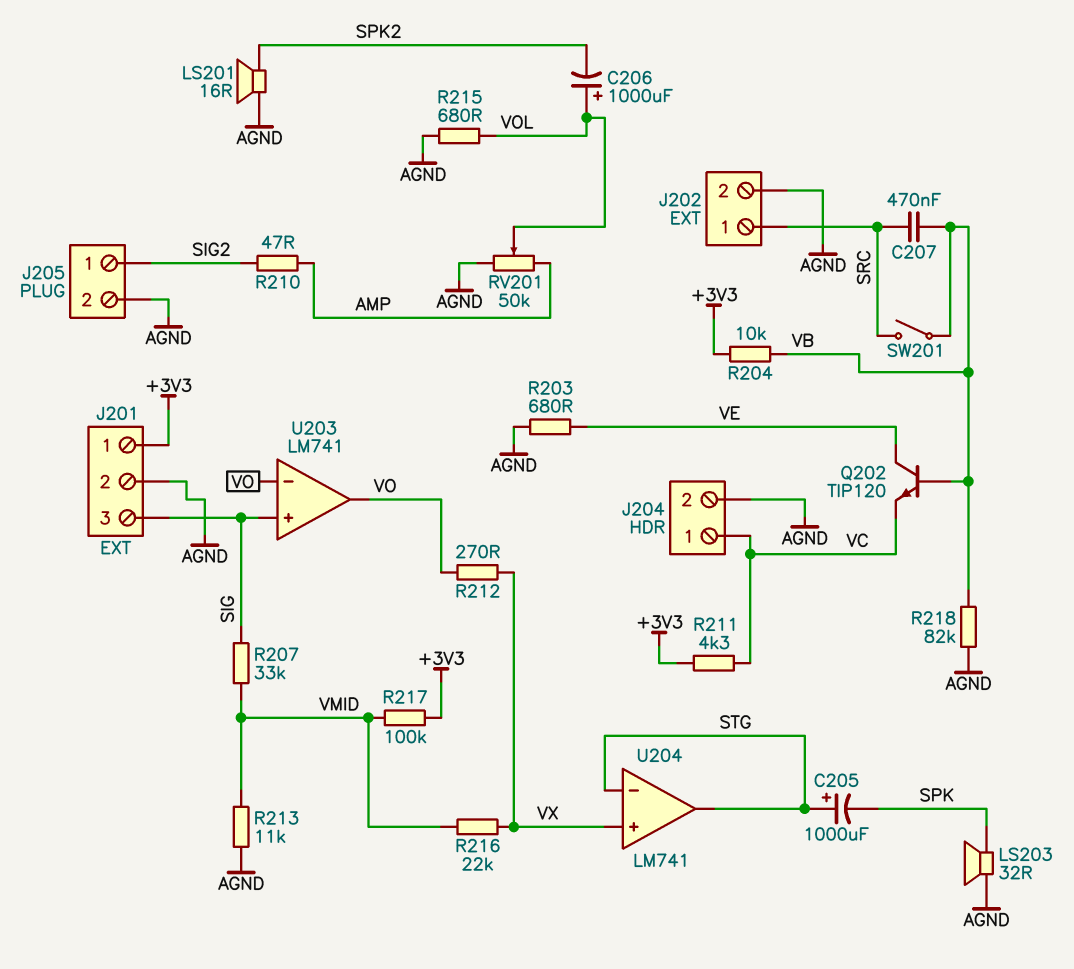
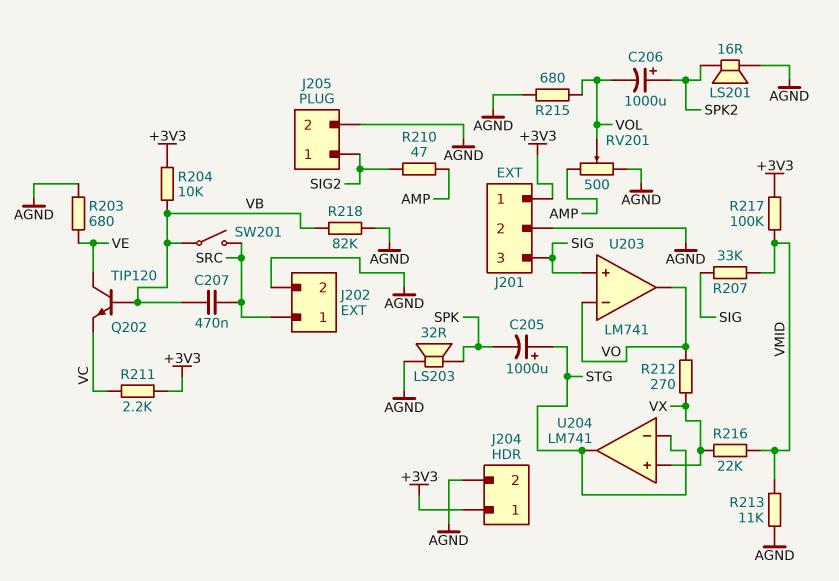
C206: 1000uF (plus VOL, minus SPK2) -> 1000uF (plus SPK2, minus VOL)
J204 pin 1: VC -> +3V3
R211: 4.3k (+3V3, VC) -> 2.2k (+3V3, VC)
RV201: 50k (AGND, AMP, wiper VOL) -> 500 (AGND, AMP, wiper VOL)

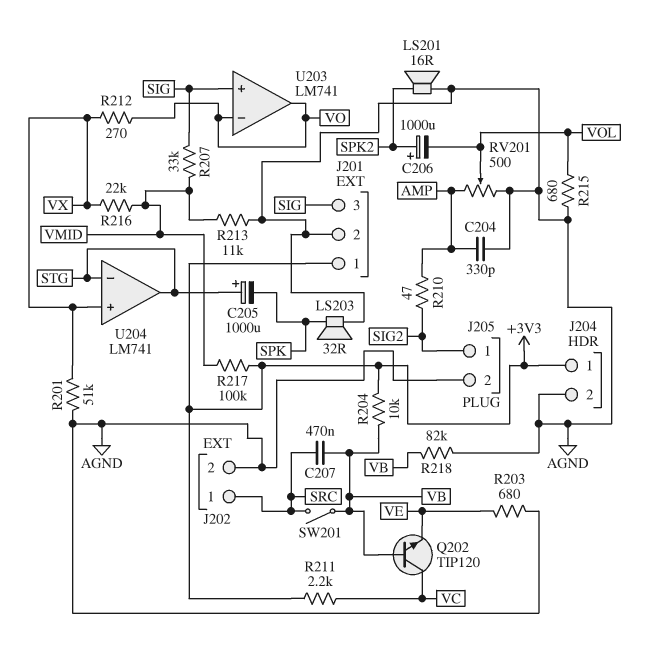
C204: none -> 330pF (AGND, AMP)
Q202: NPN TIP120 (B VB, C VE, E VC) -> NPN TIP120 (B VB, C VC, E VE)
R201: none -> 51k (AGND, VX)

